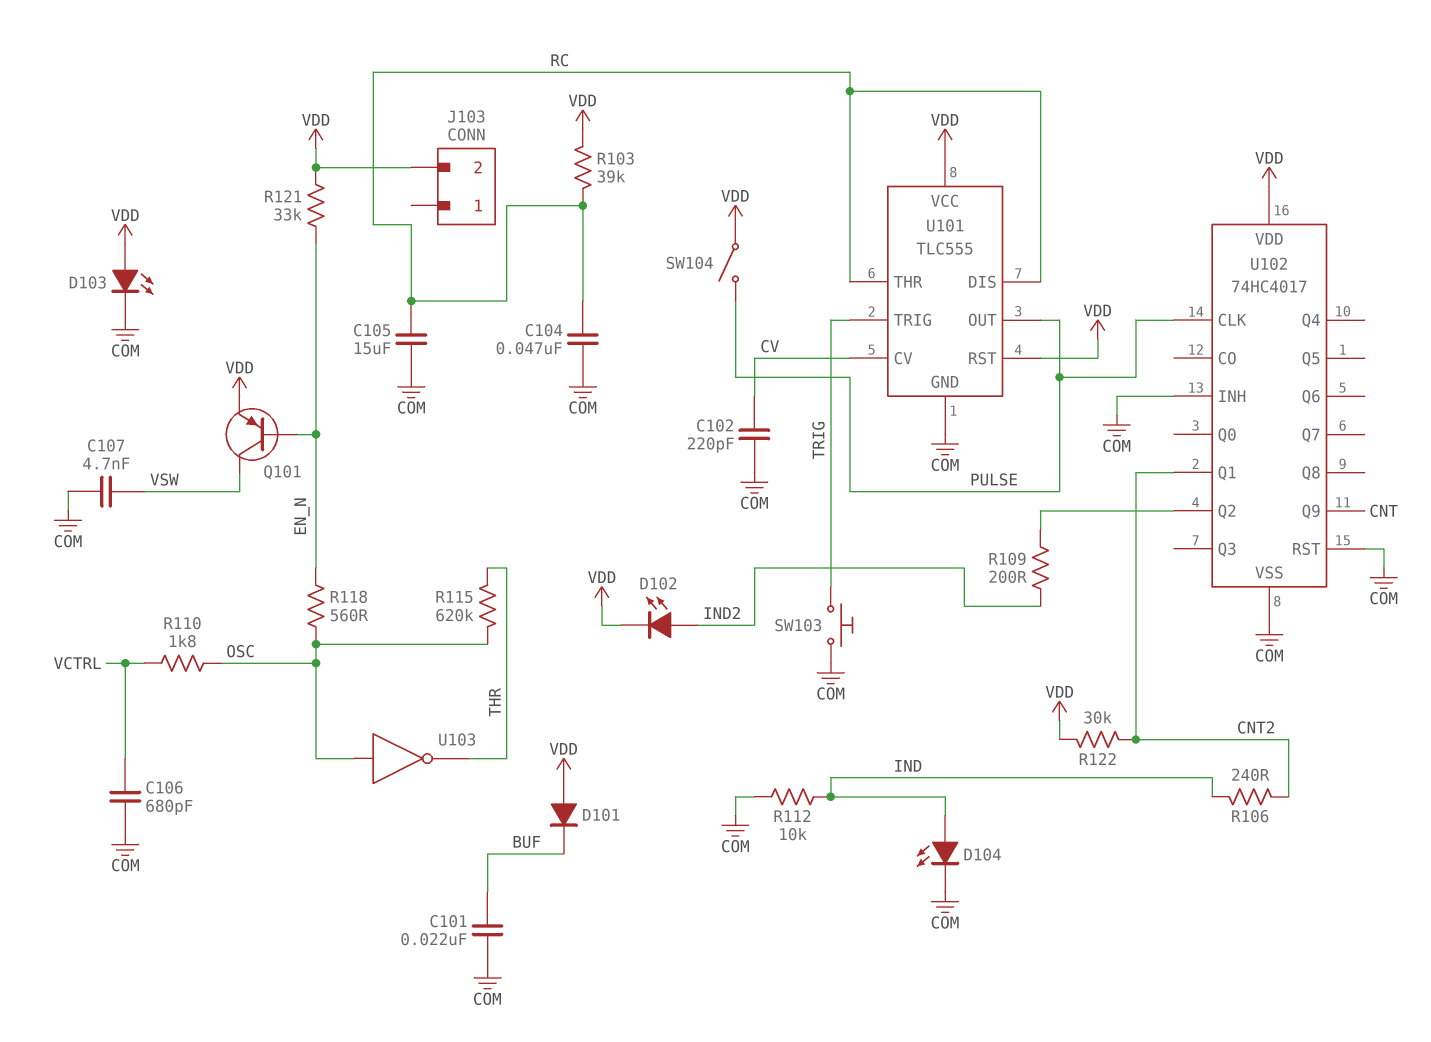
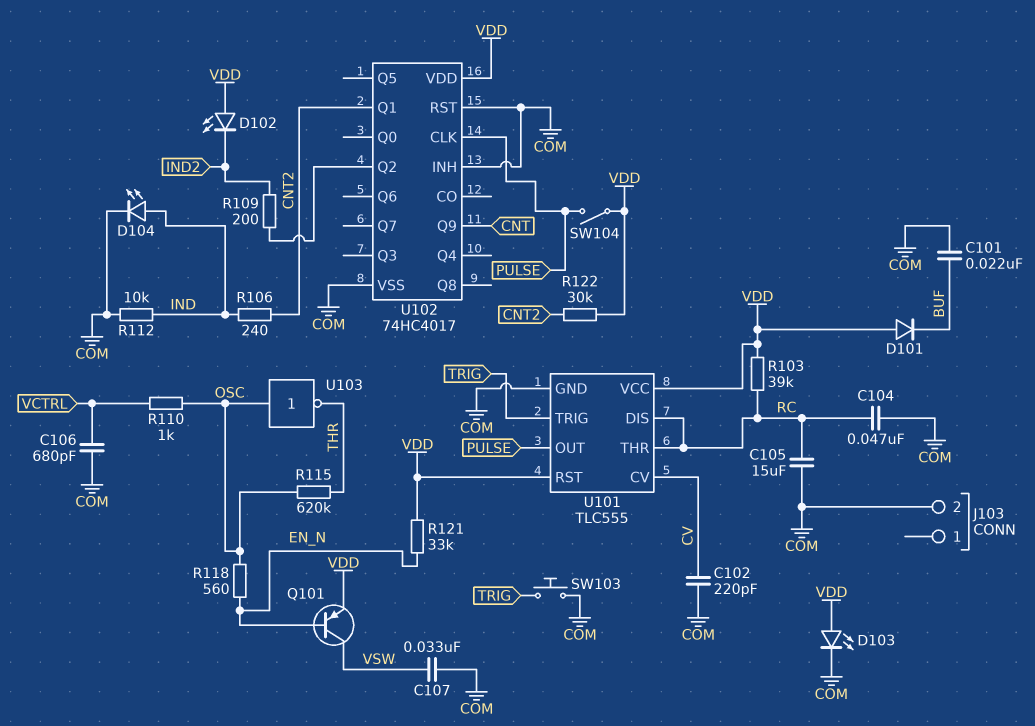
C107: 4.7nF (COM, VSW) -> 33nF (COM, VSW)
D102: LED (A IND2, K VDD) -> LED (A VDD, K IND2)
J103 pin 2: VDD -> COM
R110: 1.8k (OSC, VCTRL) -> 1k (OSC, VCTRL)

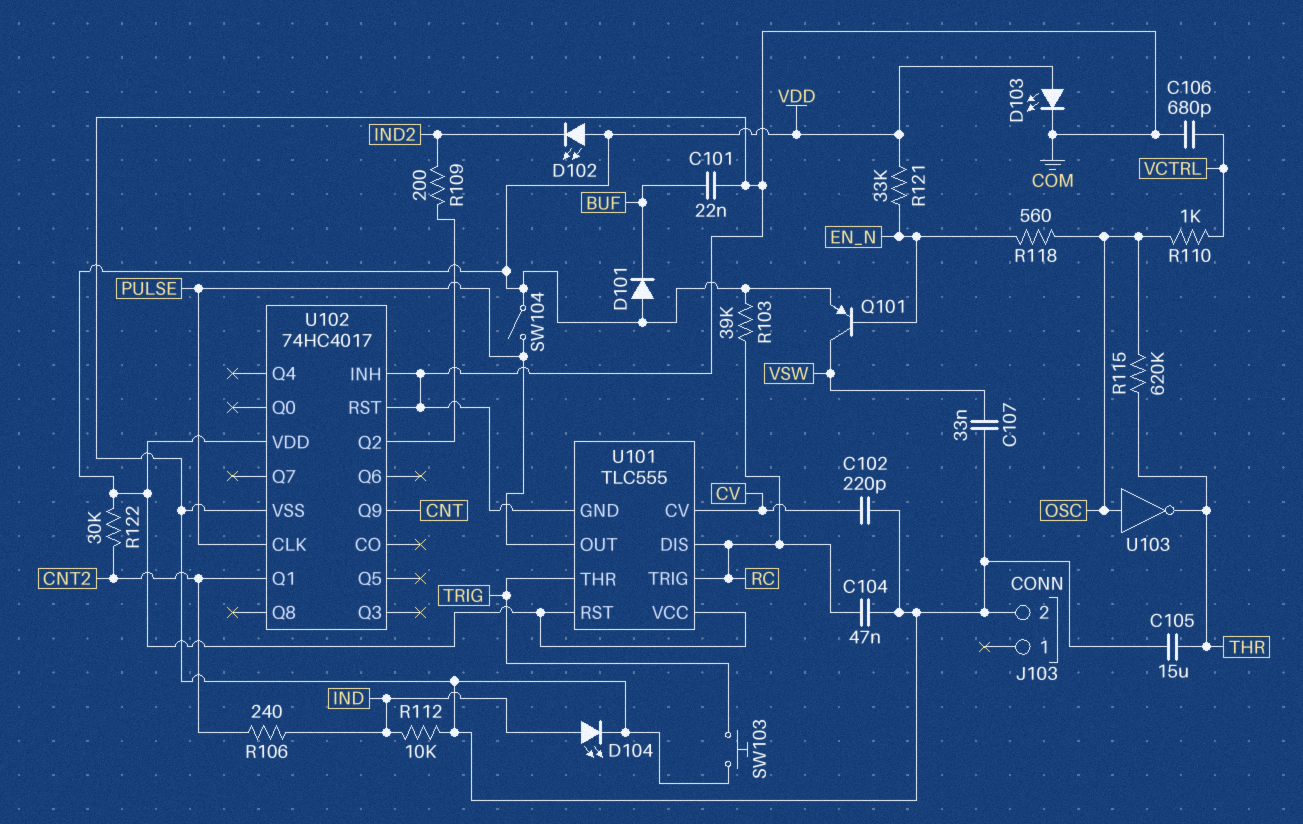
C105: 15uF (COM, RC) -> 15uF (COM, THR)
U101 pin THR: RC -> TRIG
U101 pin TRIG: TRIG -> RC

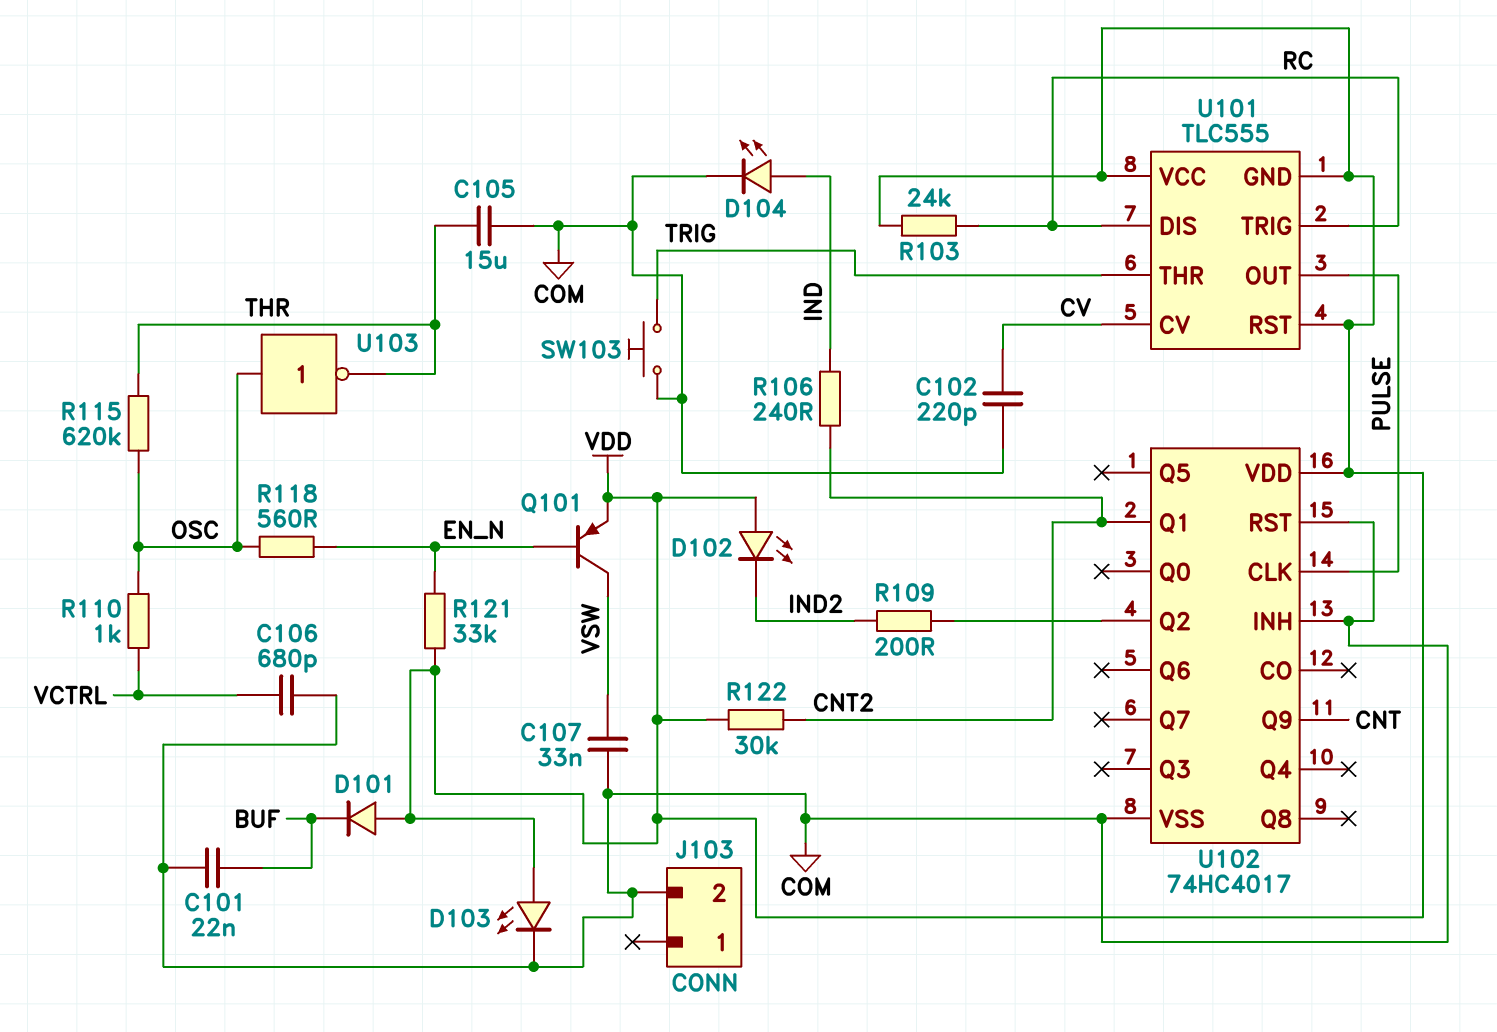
C104: 47nF (COM, RC) -> none
R103: 39k (RC, VDD) -> 24k (RC, VDD)
R112: 10k (COM, IND) -> none
SW104: switch (PULSE, VDD) -> none
U101 pin GND: COM -> VDD

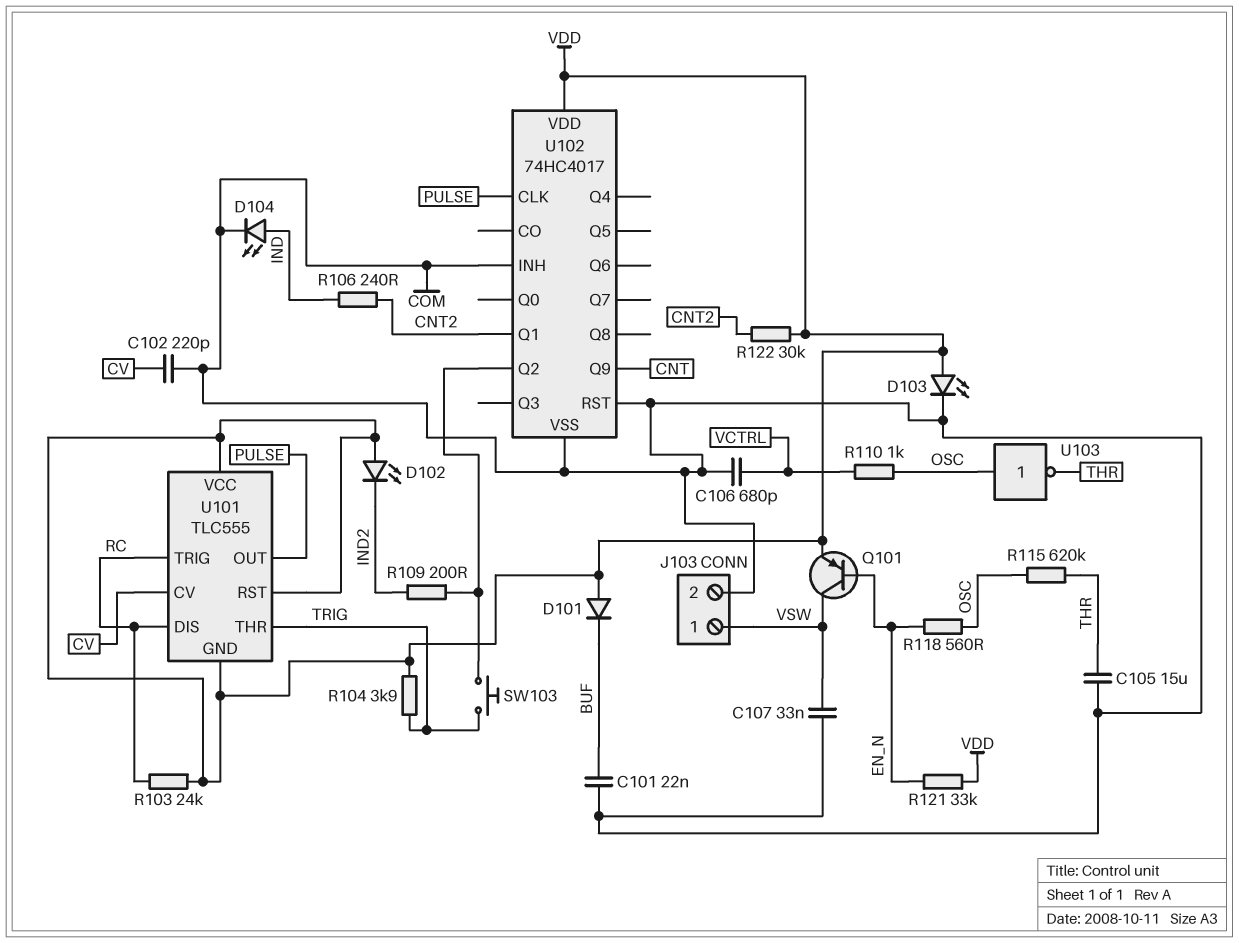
J103 pin 1: none -> VSW
R104: none -> 3.9k (TRIG, VDD)
SW103: button (COM, TRIG) -> button (TRIG, U102/Q2)

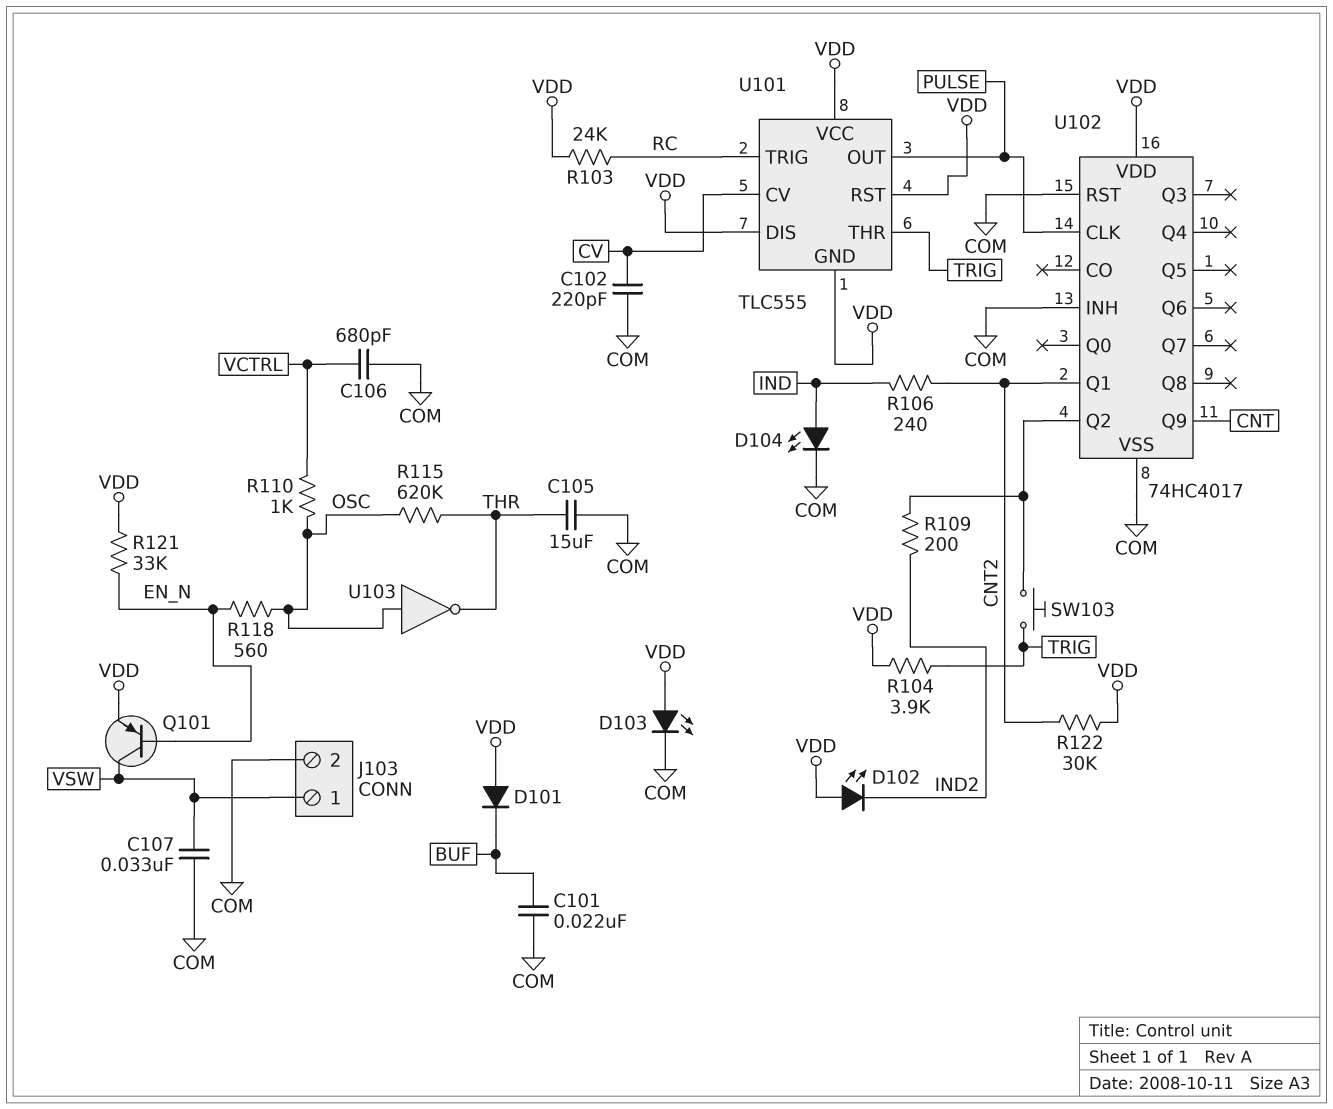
U101 pin DIS: RC -> VDD

